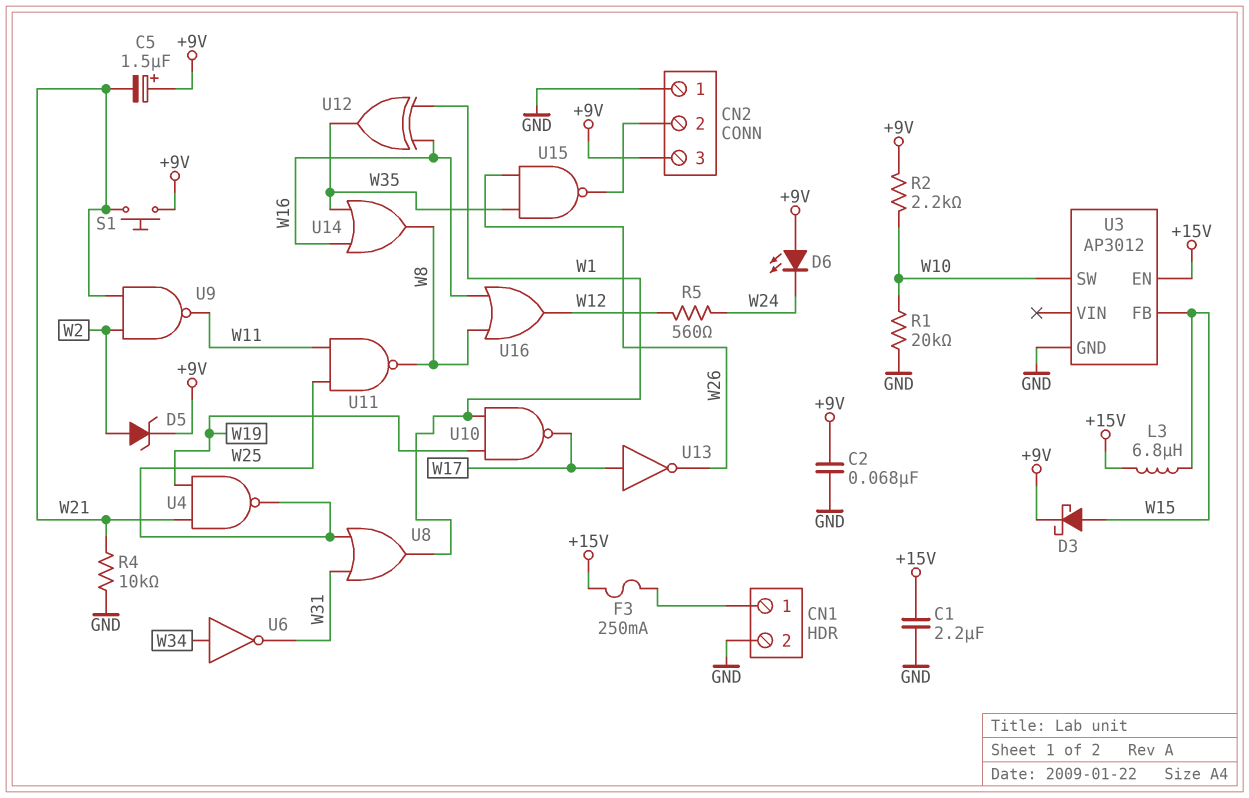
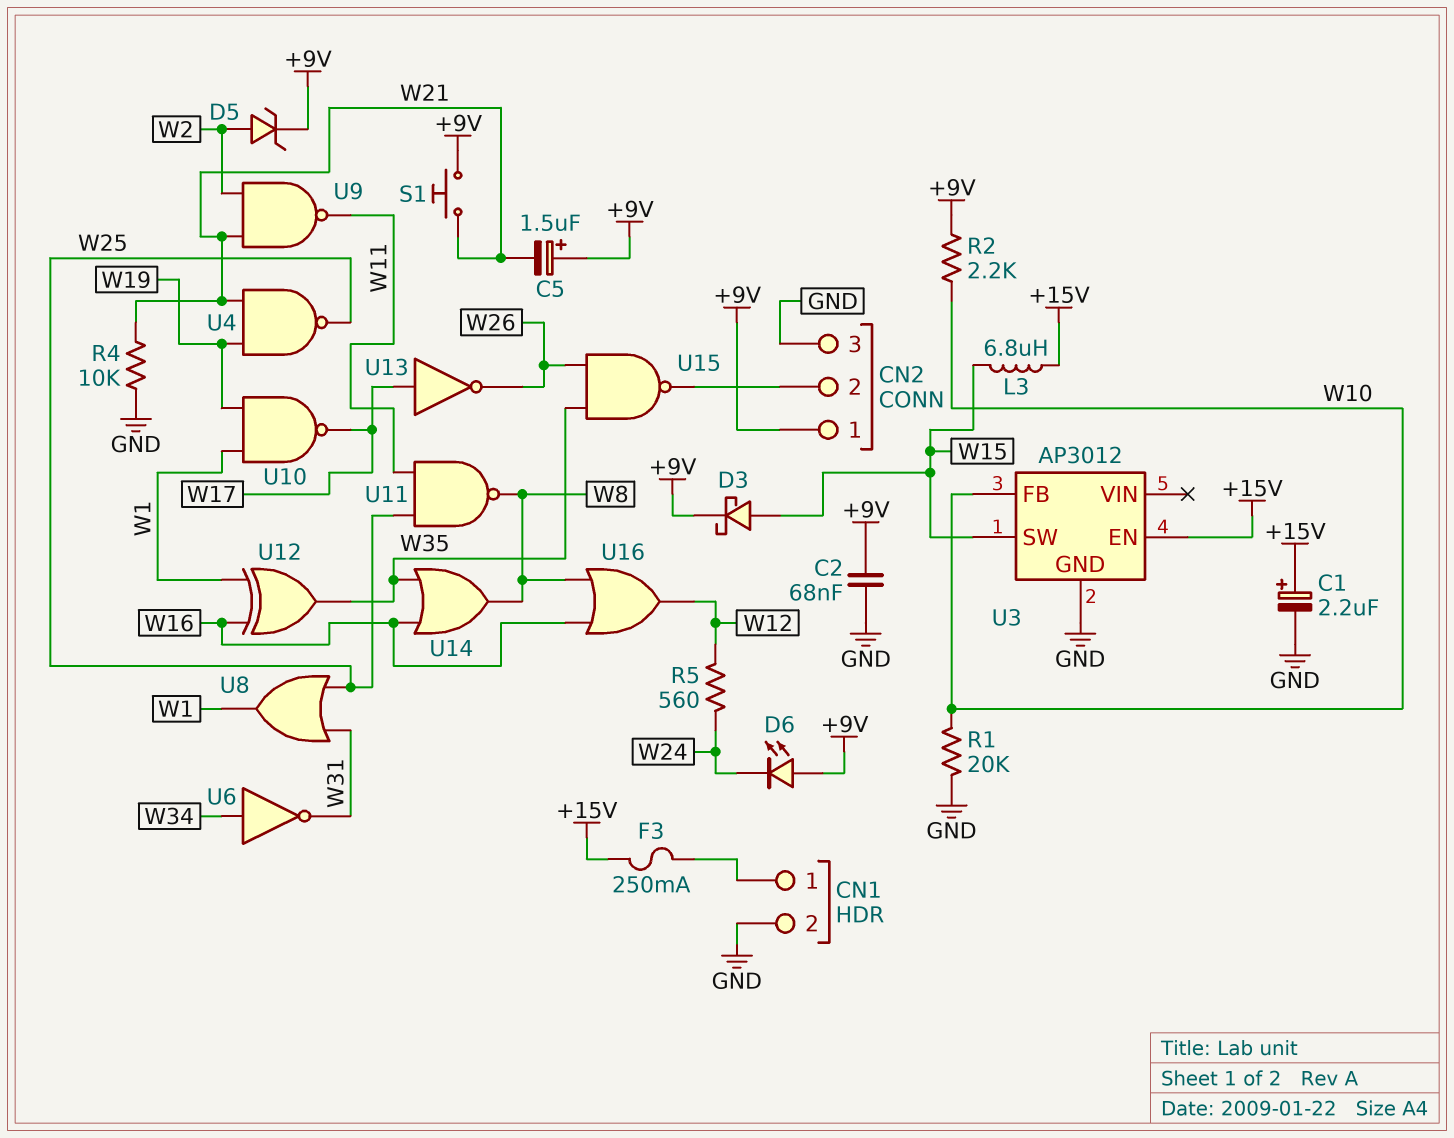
C1: 2.2uF (+15V, GND) -> 2.2uF (plus +15V, minus GND)
CN2 pin 1: GND -> +9V
CN2 pin 3: +9V -> GND
U3 pin FB: W15 -> W10
U3 pin SW: W10 -> W15

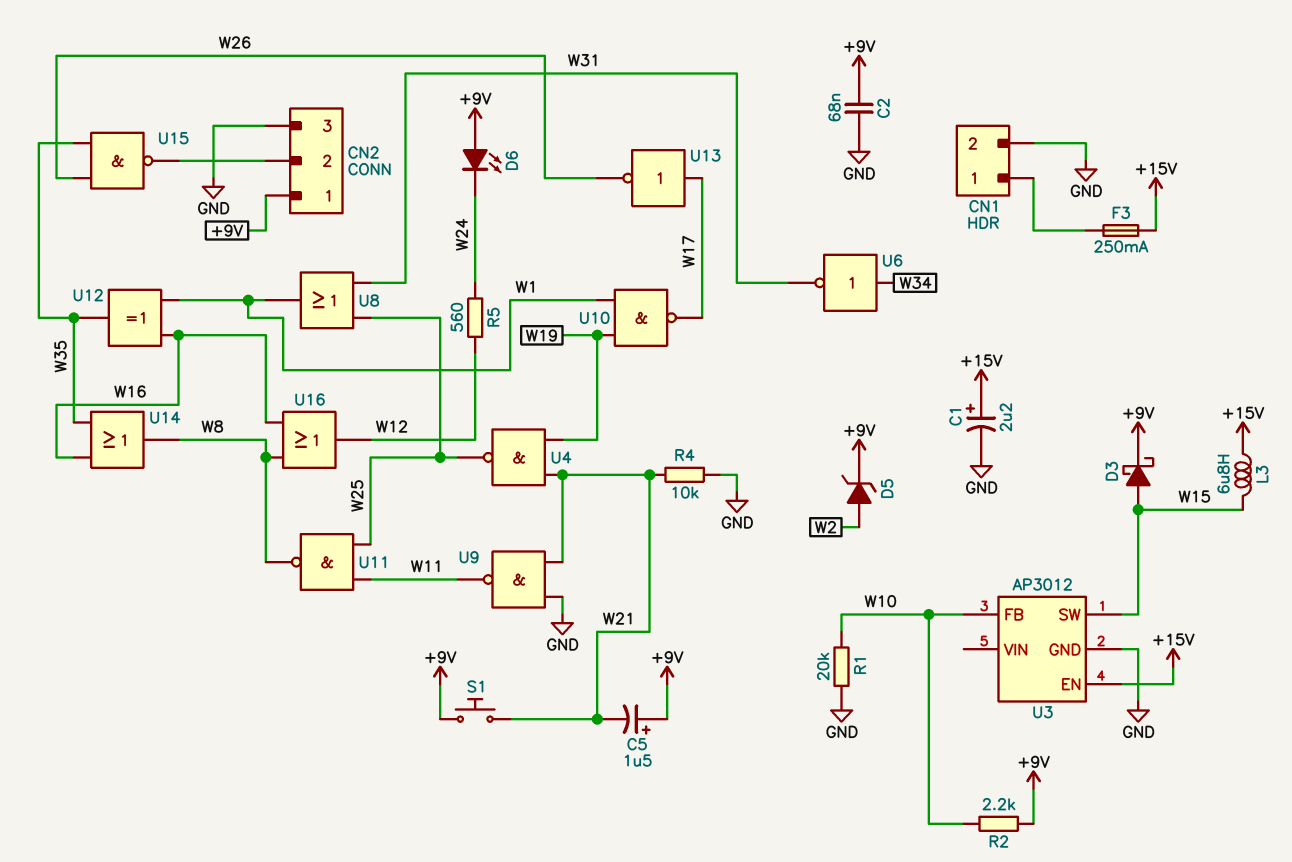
U9: NAND (in W2, in W21, out W11) -> NAND (in GND, in W21, out W11)

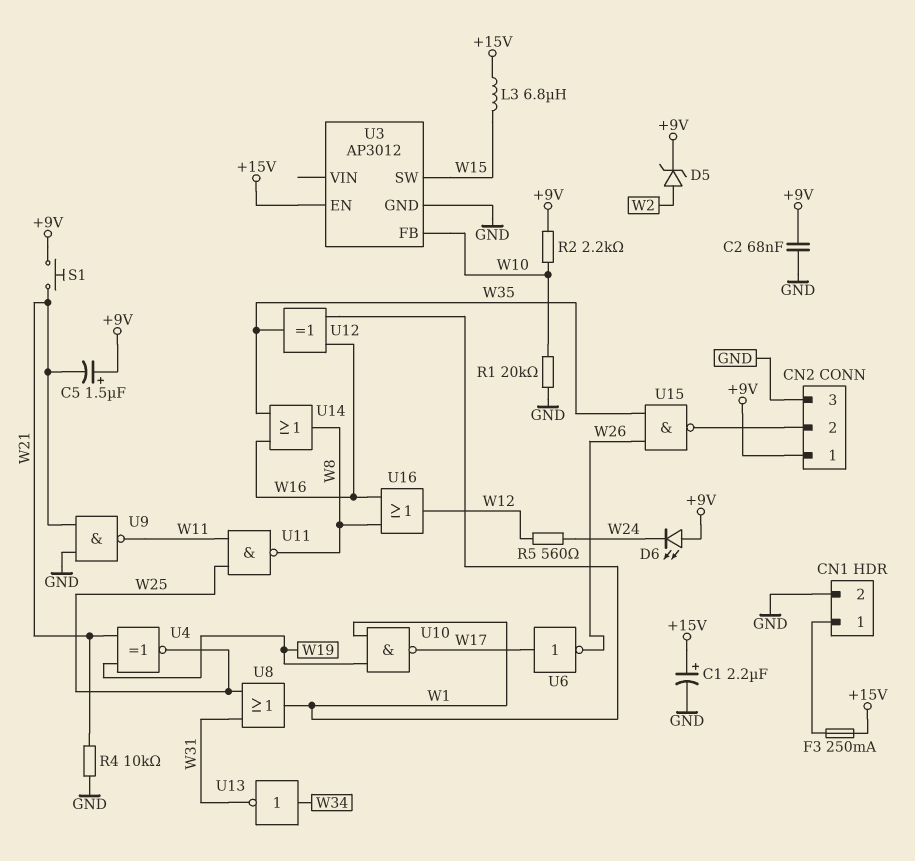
D3: schottky (A W15, K +9V) -> none
U4: NAND (in W19, in W21, out W25) -> XNOR (in W19, in W21, out W25)
U6: NOT (in W34, out W31) -> NOT (in W17, out W26)
U13: NOT (in W17, out W26) -> NOT (in W34, out W31)

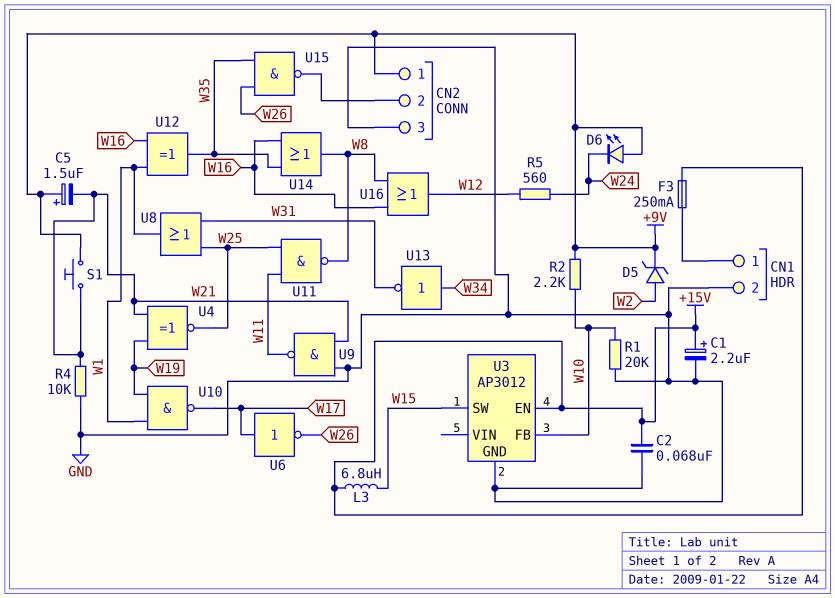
C2: 68nF (+9V, GND) -> 68nF (+15V, GND)

